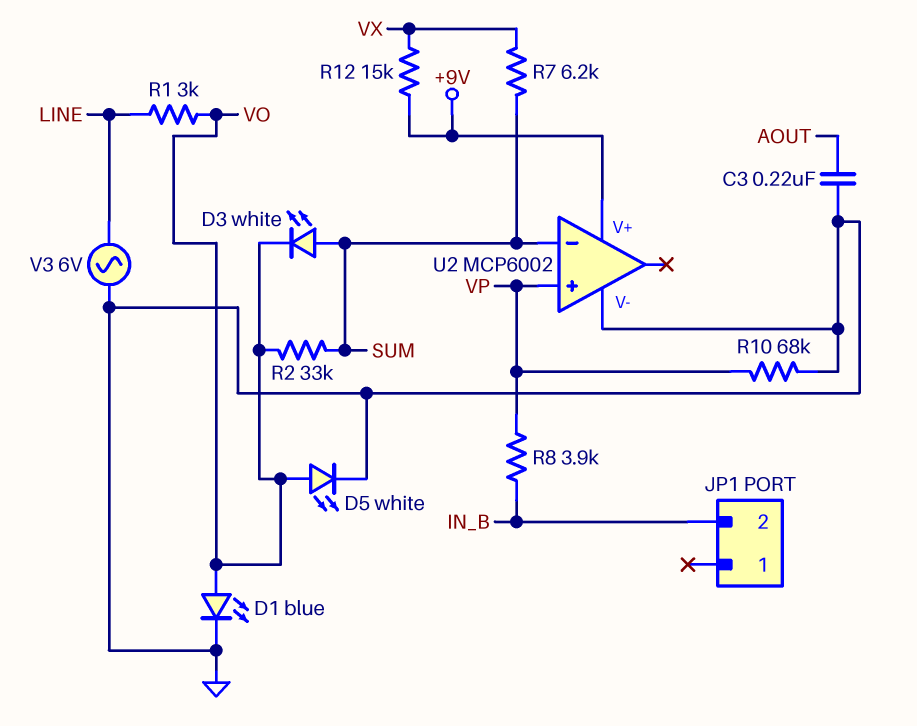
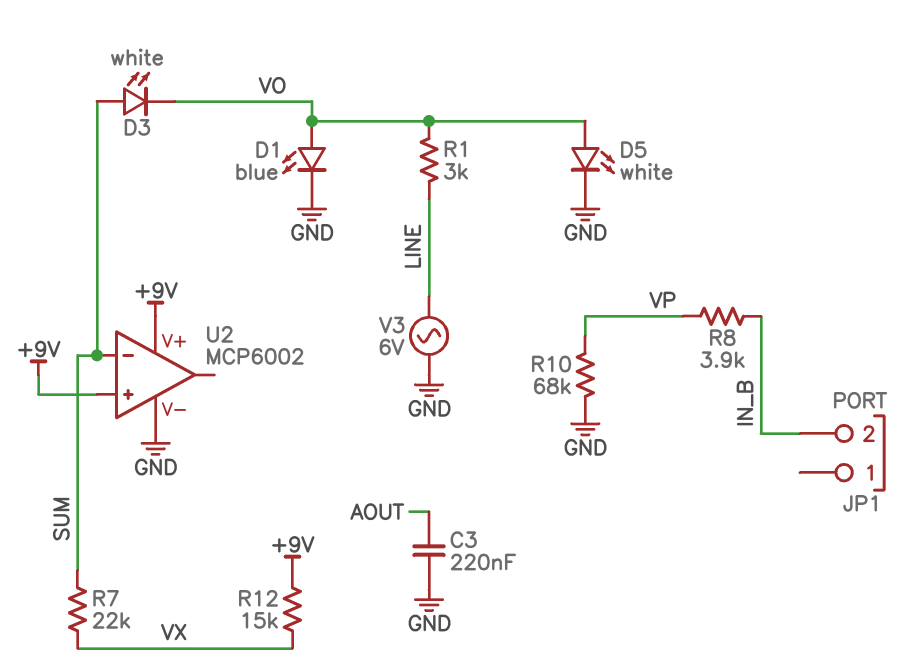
R2: 33k (SUM, VO) -> none
R7: 6.2k (SUM, VX) -> 22k (SUM, VX)
U2 pin in+: VP -> +9V

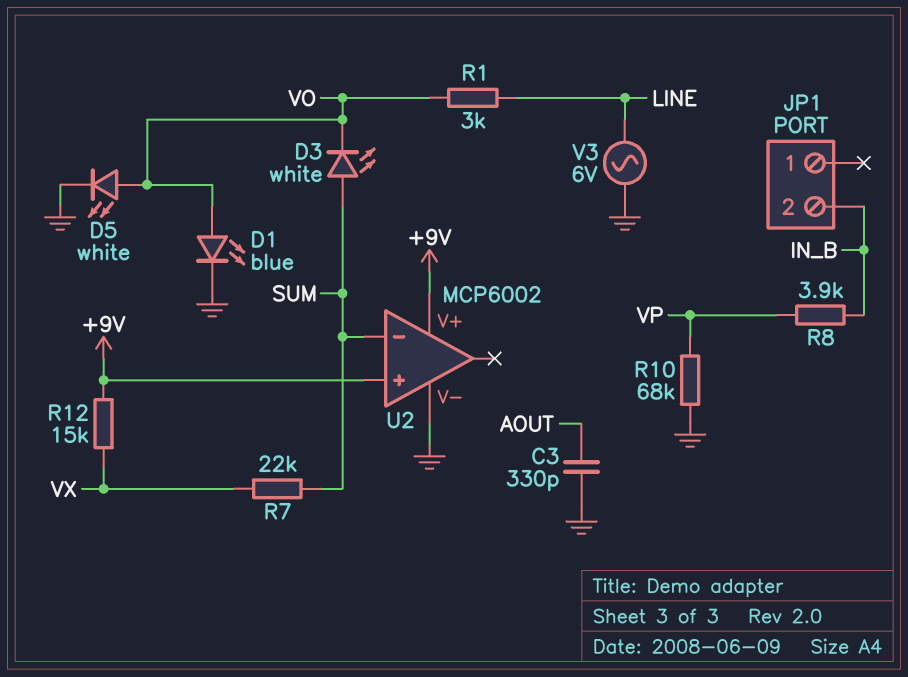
C3: 220nF (AOUT, GND) -> 330pF (AOUT, GND)

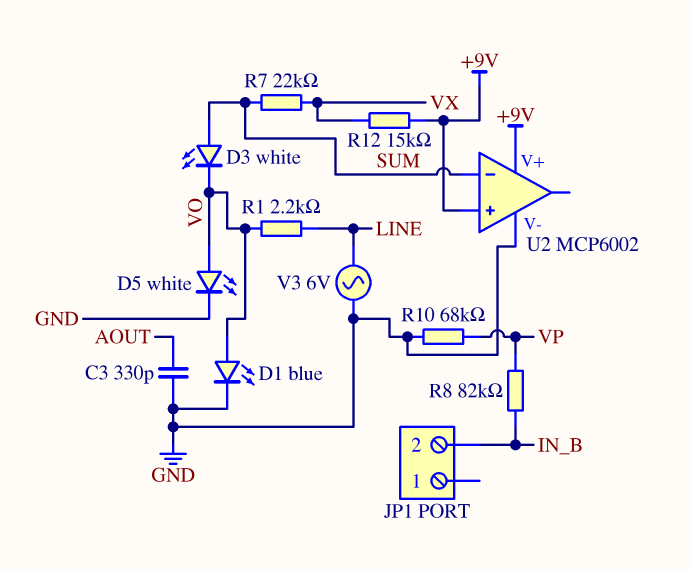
R1: 3k (LINE, VO) -> 2.2k (LINE, VO)
R8: 3.9k (IN_B, VP) -> 82k (IN_B, VP)

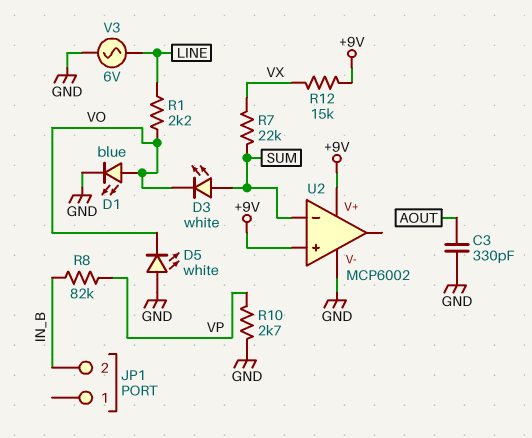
D5: LED white (A VO, K GND) -> LED white (A GND, K VO)
R10: 68k (GND, VP) -> 2.7k (GND, VP)

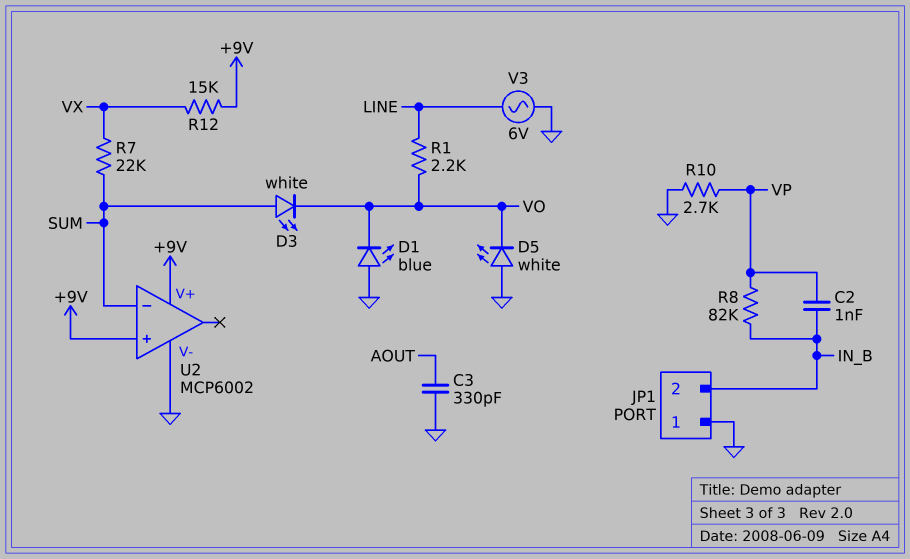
C2: none -> 1nF (IN_B, VP)
D1: LED blue (A VO, K GND) -> LED blue (A GND, K VO)
JP1 pin 1: none -> GND

